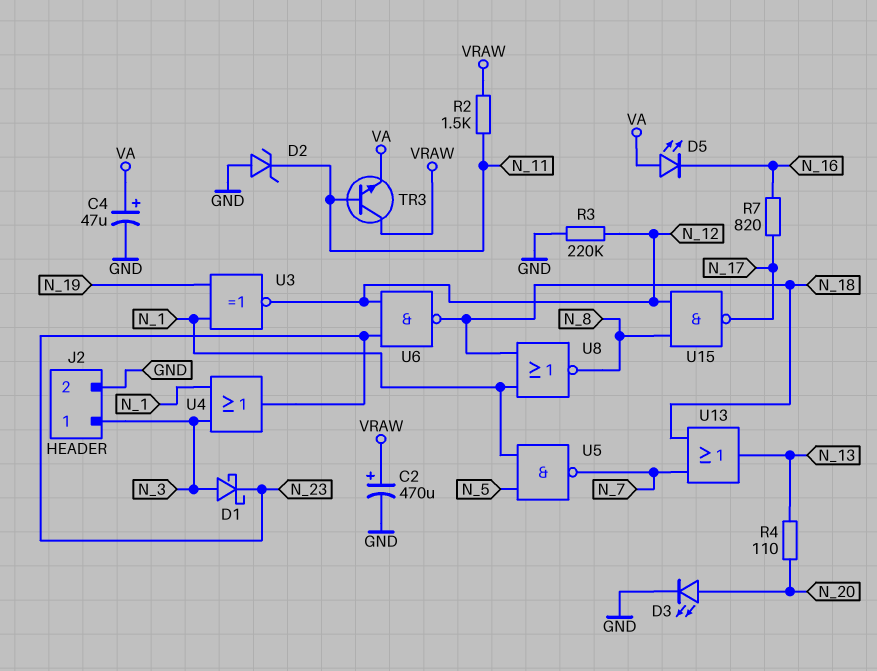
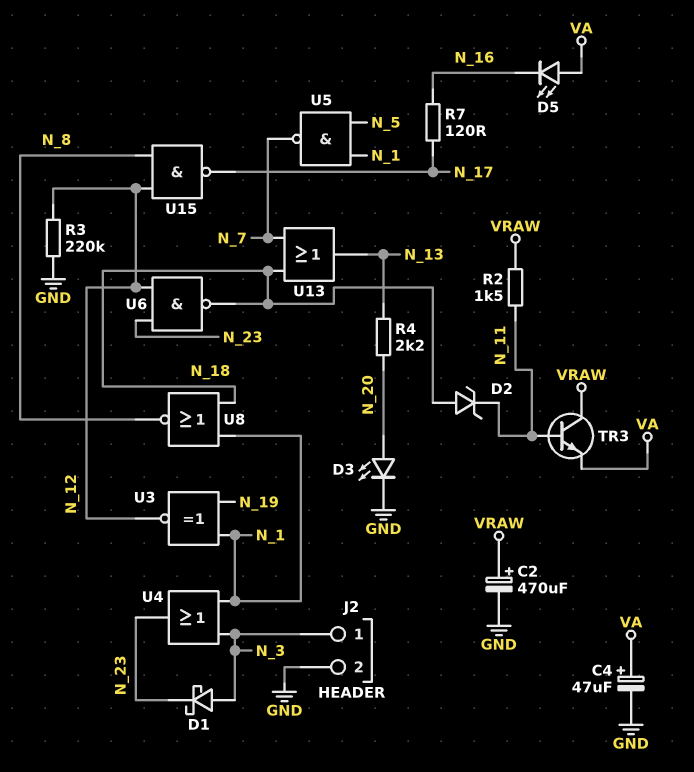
D2: zener (A GND, K N_11) -> zener (A N_18, K N_11)
R4: 110 (N_13, N_20) -> 2.2k (N_13, N_20)
R7: 820 (N_16, N_17) -> 120 (N_16, N_17)

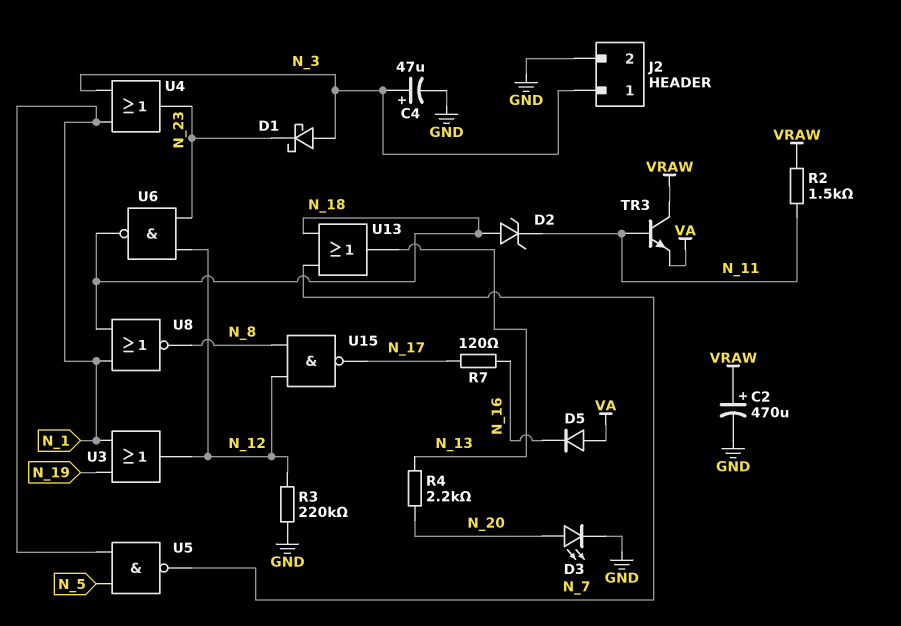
C4: 47uF (plus VA, minus GND) -> 47uF (plus N_3, minus GND)
D5: LED (A VA, K N_16) -> diode (A VA, K N_16)
U3: XNOR (in N_1, in N_19, out N_12) -> OR (in N_1, in N_19, out N_12)

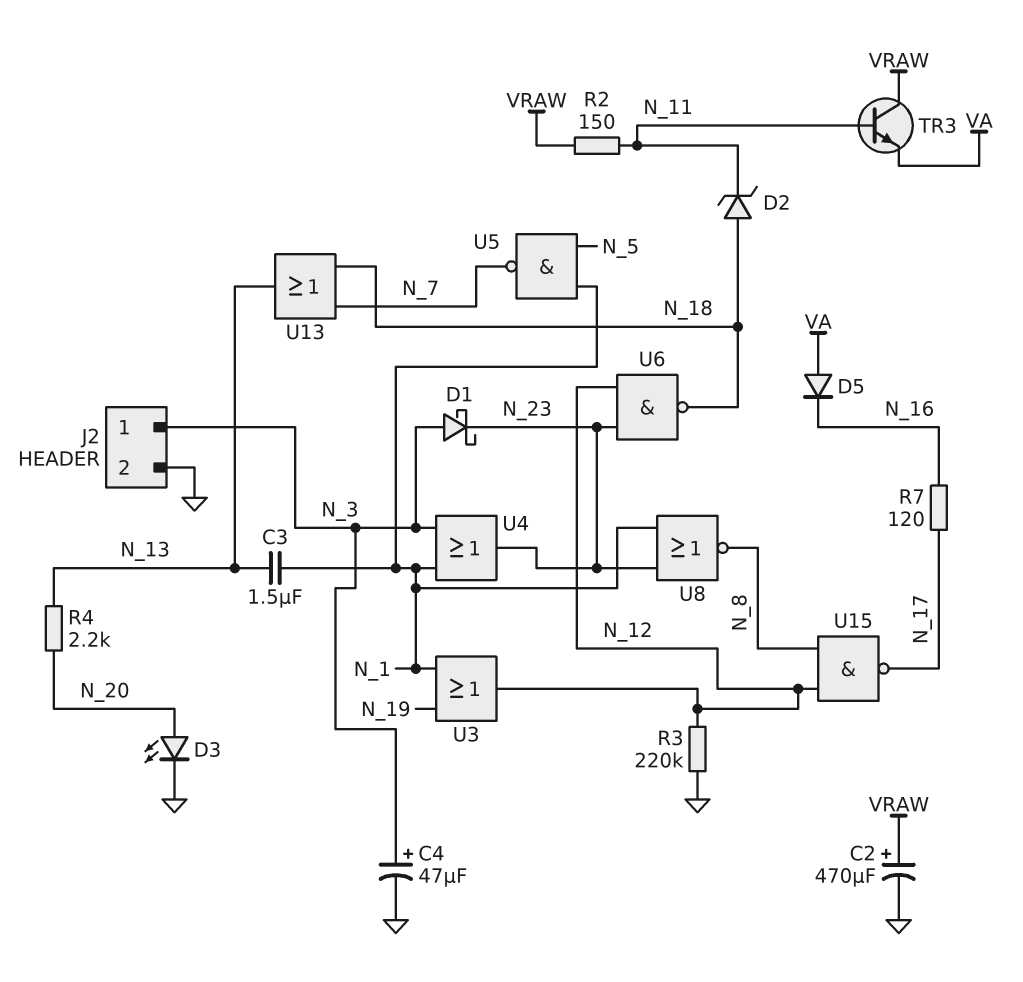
C3: none -> 1.5uF (N_1, N_13)
R2: 1.5k (N_11, VRAW) -> 150 (N_11, VRAW)
U8: NOR (in N_1, in N_18, out N_8) -> NOR (in N_1, in N_23, out N_8)

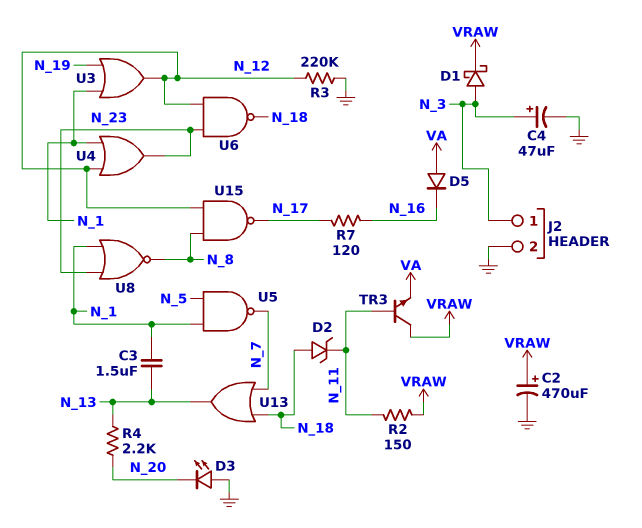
D1: schottky (A N_3, K N_23) -> schottky (A N_3, K VRAW)
D3: LED (A N_20, K GND) -> LED (A GND, K N_20)
U4: OR (in N_1, in N_3, out N_23) -> OR (in N_1, in N_12, out N_23)

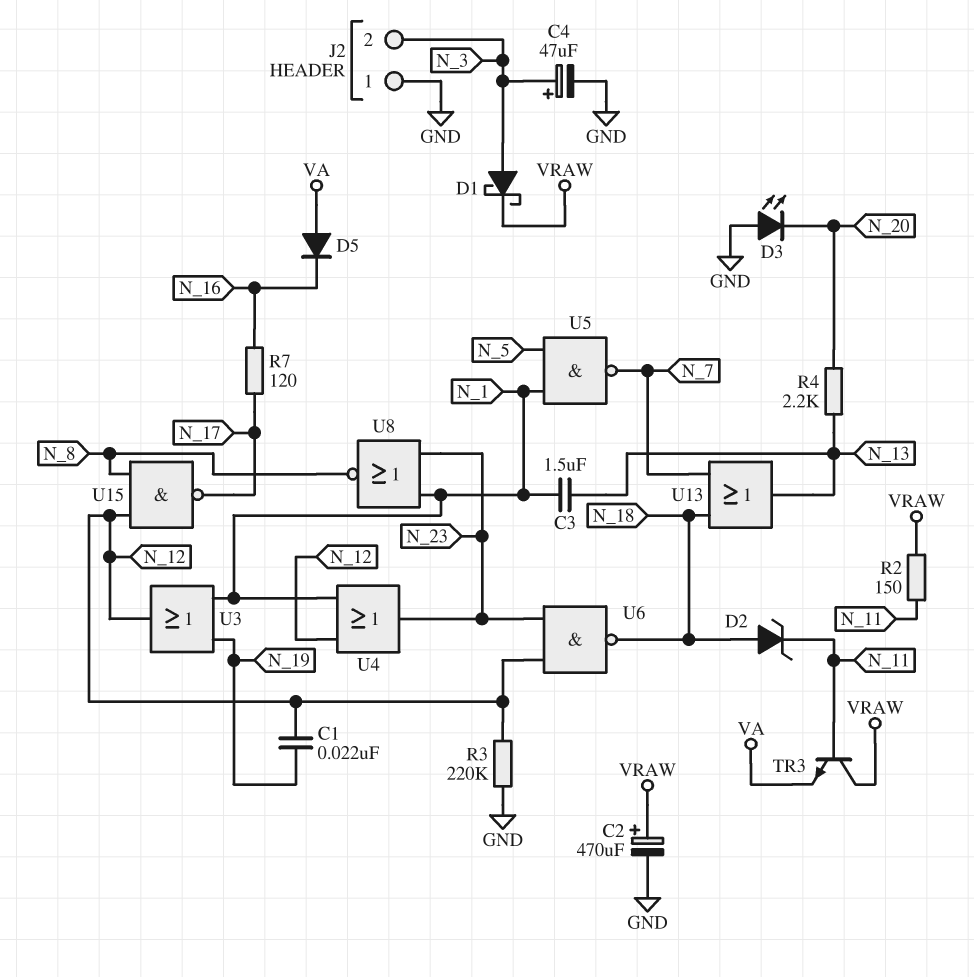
C1: none -> 22nF (N_12, N_19)
J2 pin 1: N_3 -> GND
J2 pin 2: GND -> N_3

